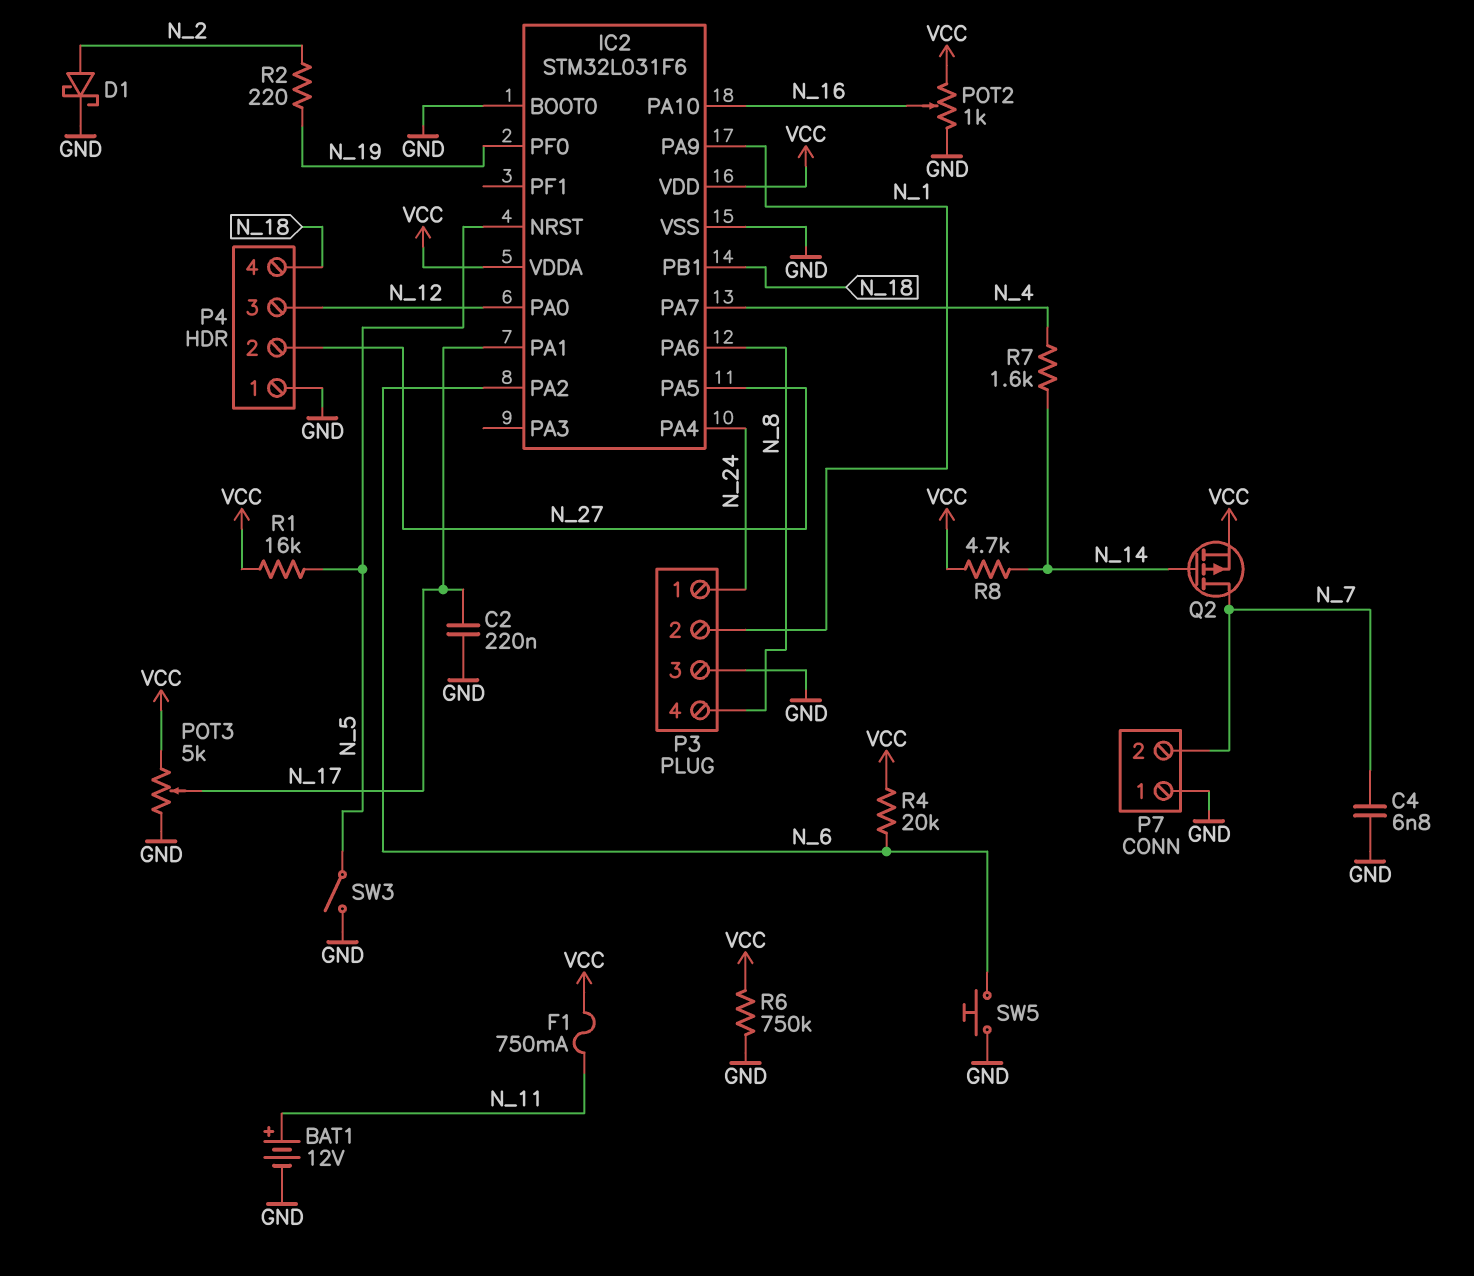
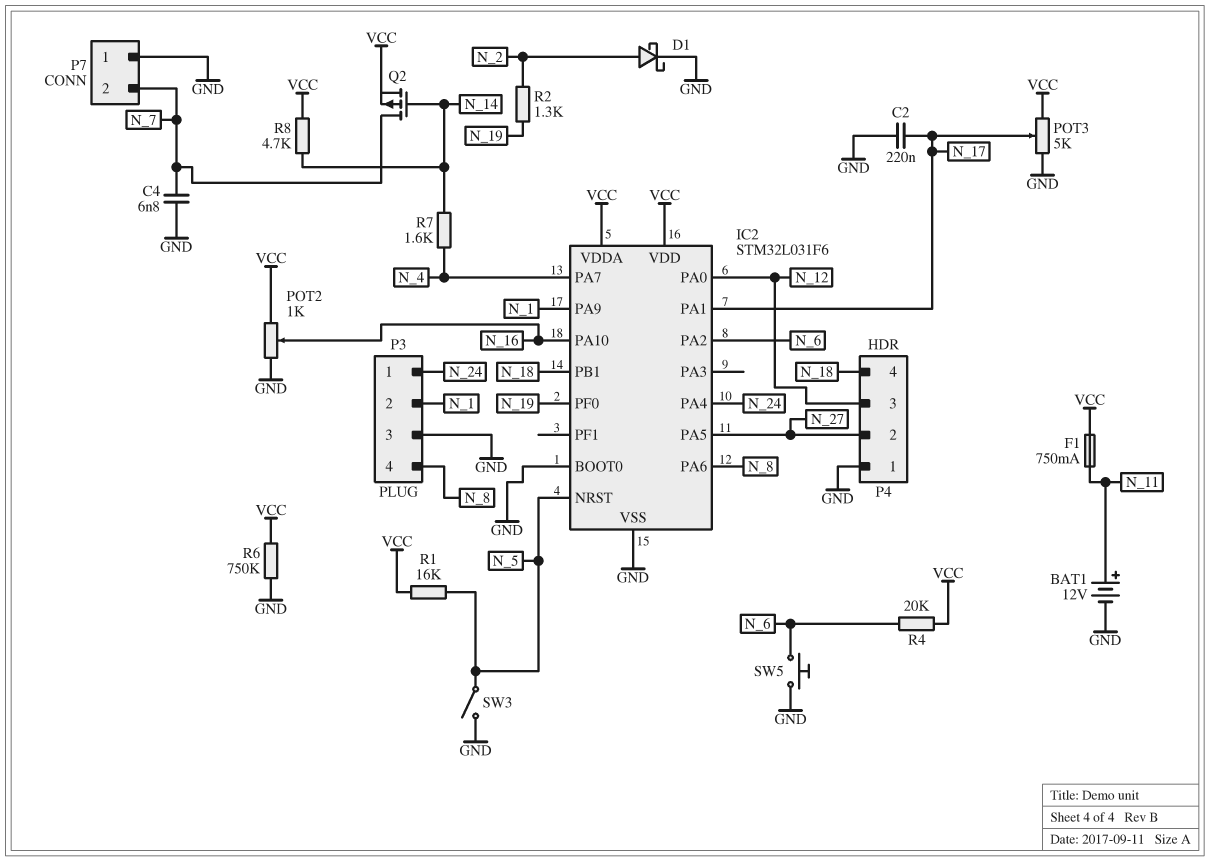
R2: 220 (N_2, N_19) -> 1.3k (N_2, N_19)

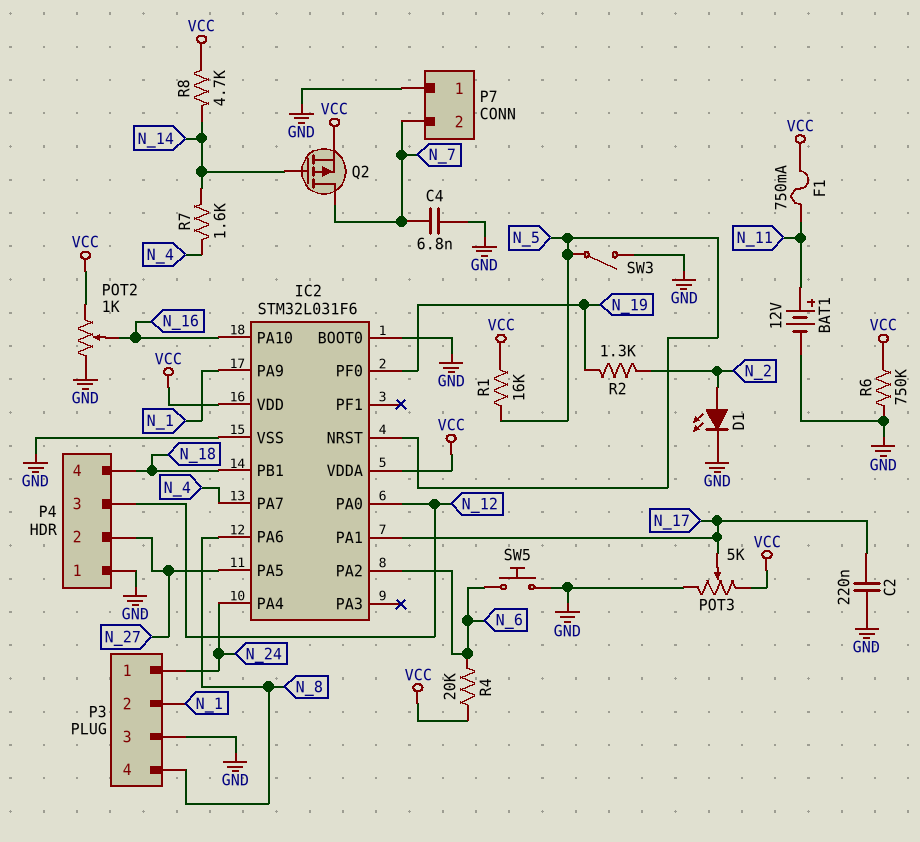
D1: schottky (A N_2, K GND) -> LED (A N_2, K GND)

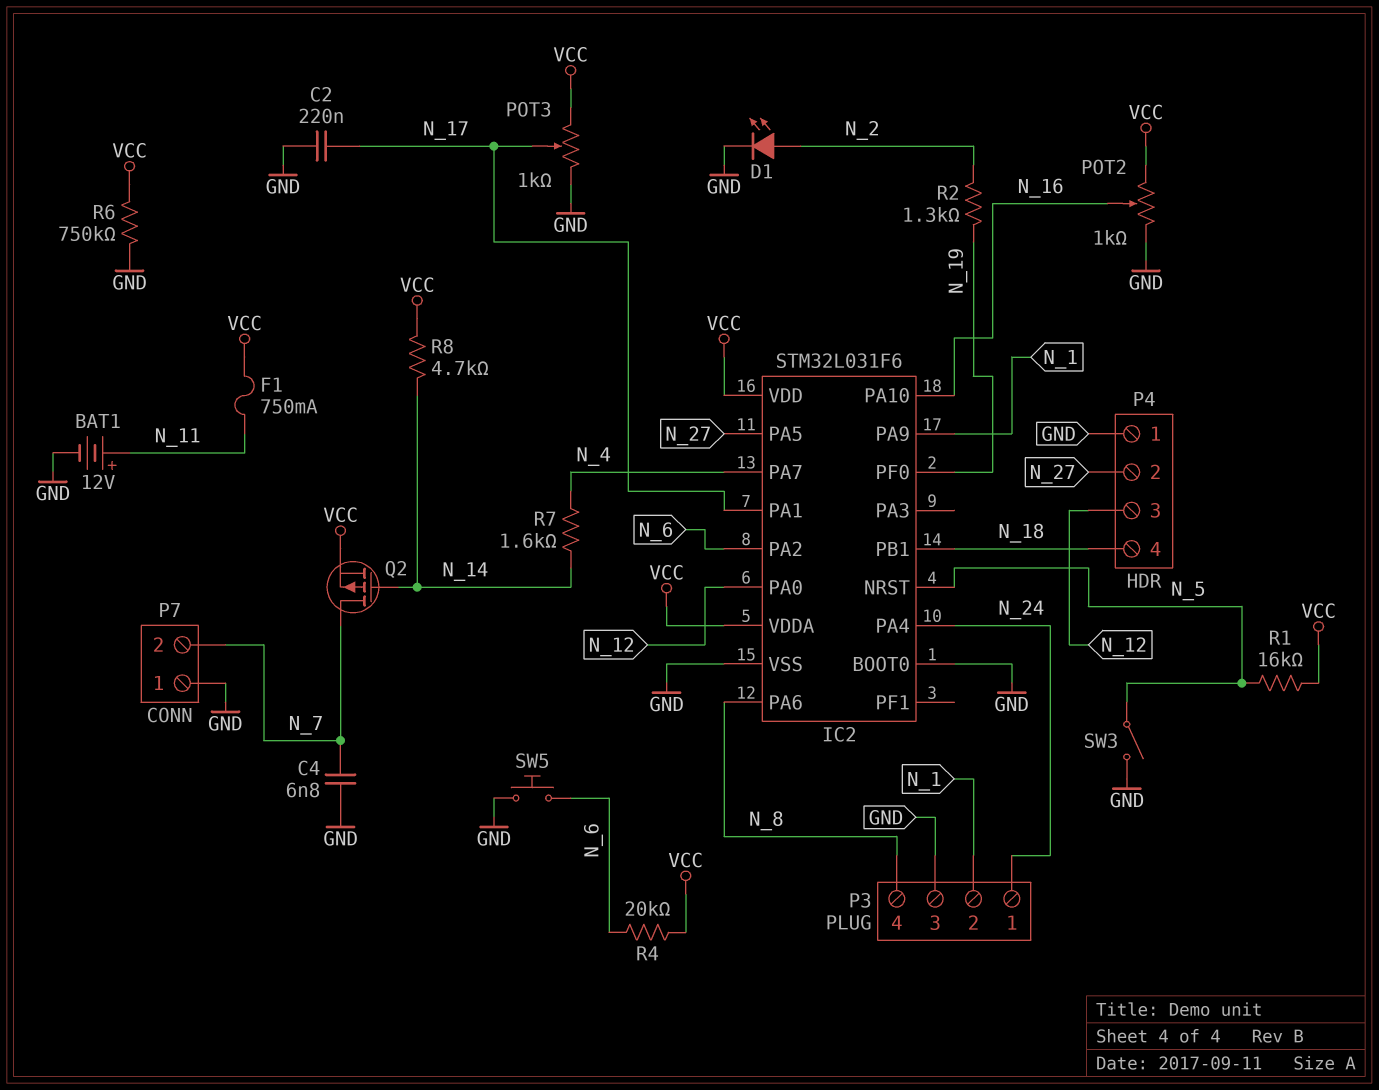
POT3: 5k (GND, VCC, wiper N_17) -> 1k (GND, VCC, wiper N_17)

